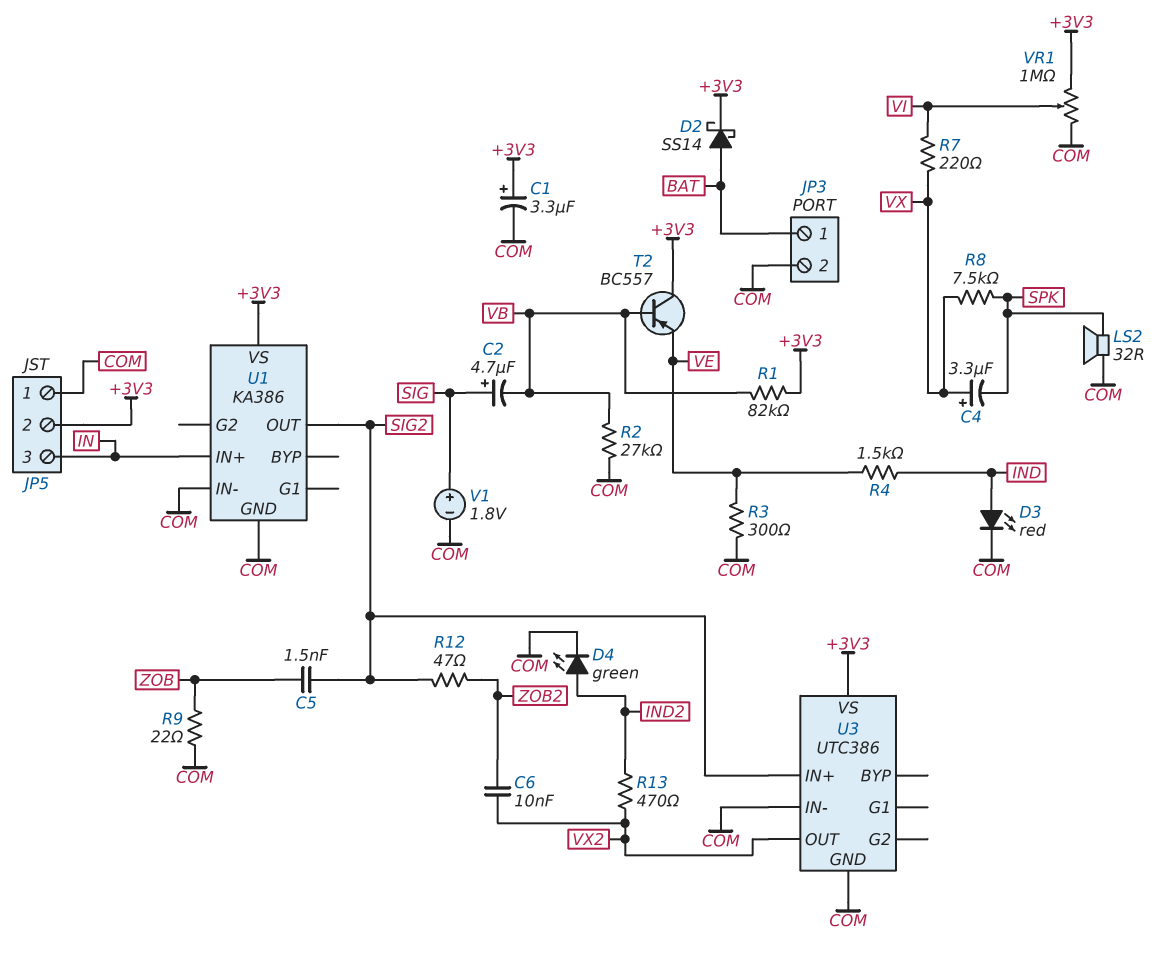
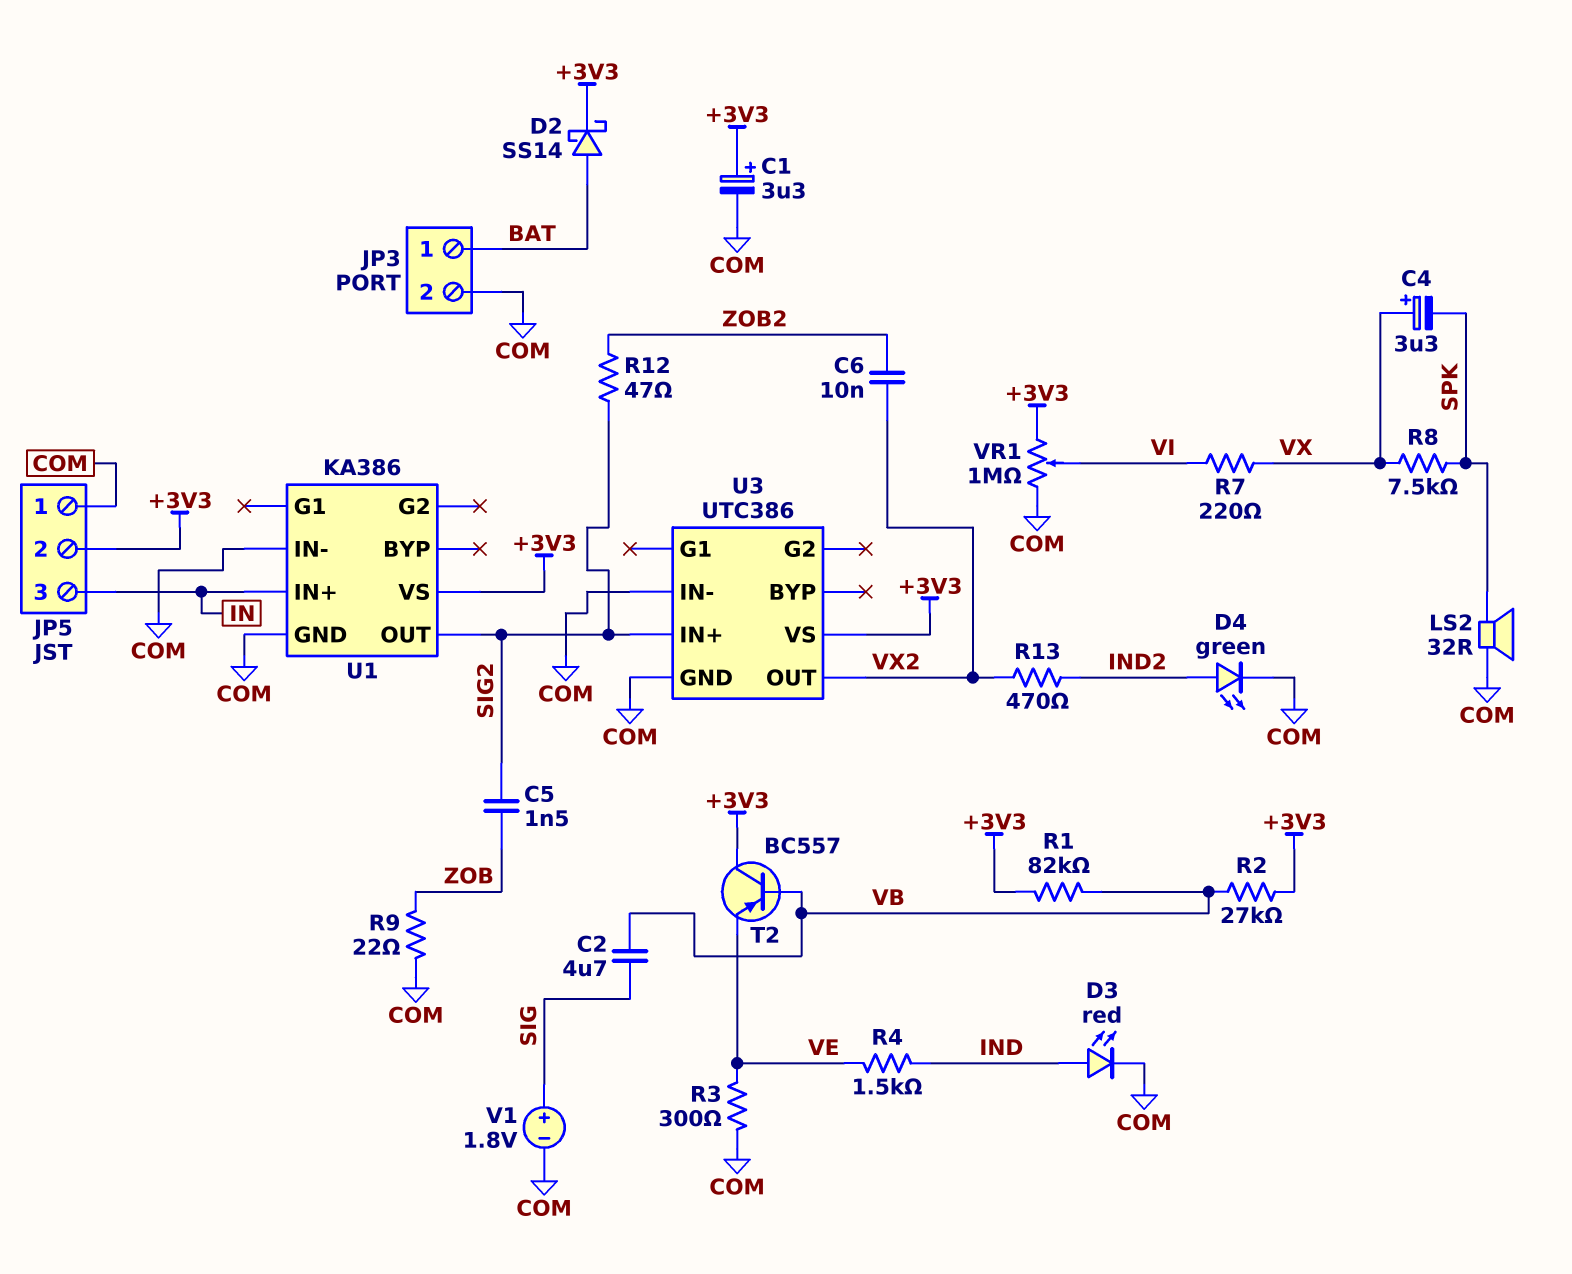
C2: 4.7uF (plus SIG, minus VB) -> 4.7uF (SIG, VB)
R2: 27k (COM, VB) -> 27k (+3V3, VB)

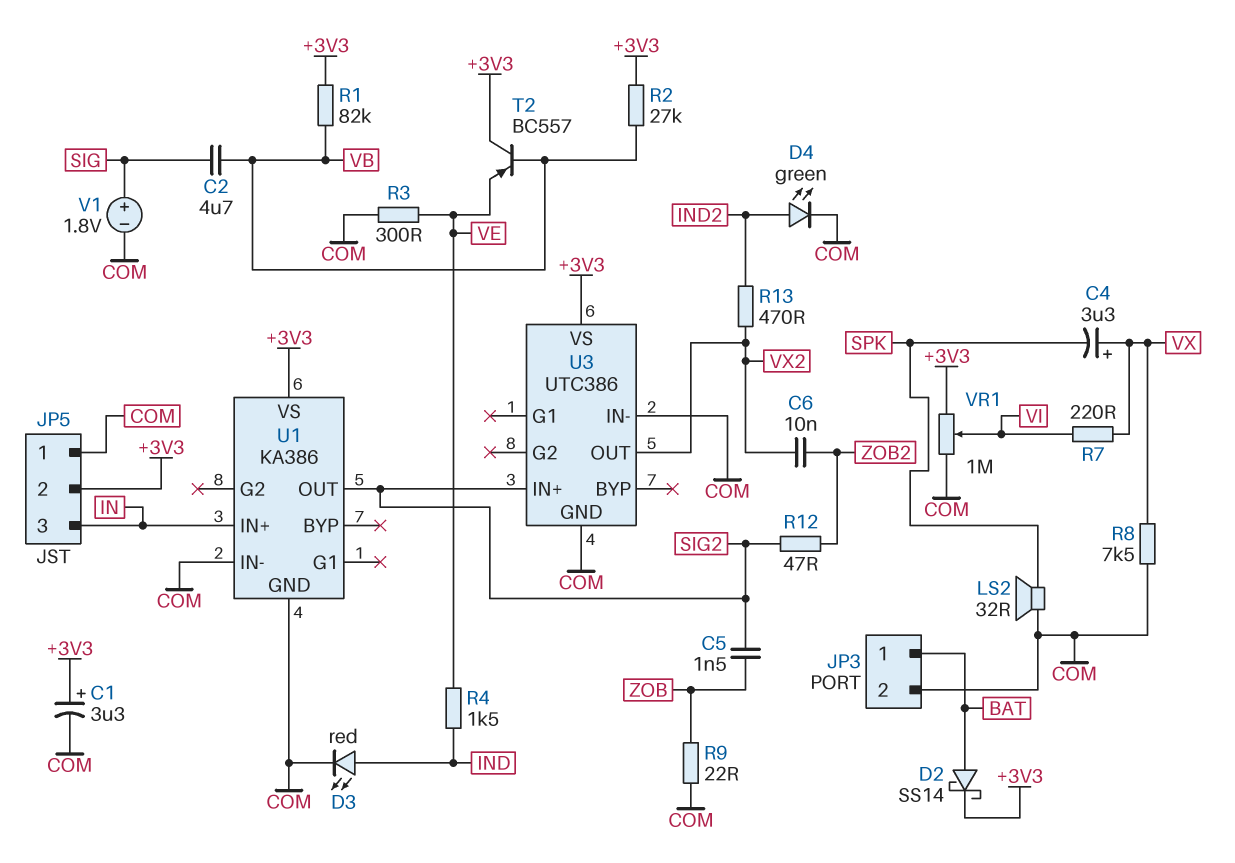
R8: 7.5k (SPK, VX) -> 7.5k (COM, VX)

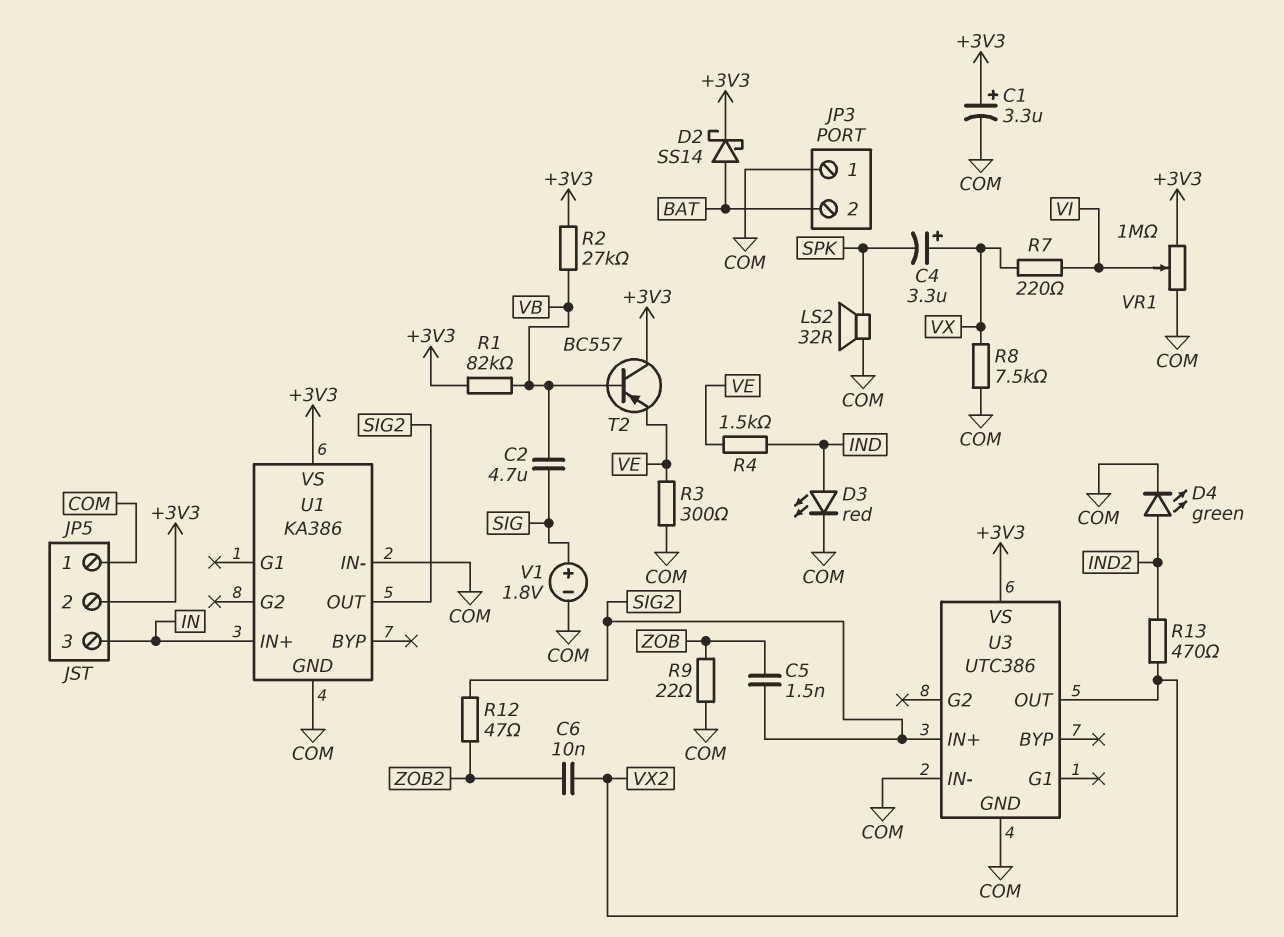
JP3 pin 1: BAT -> COM
JP3 pin 2: COM -> BAT

